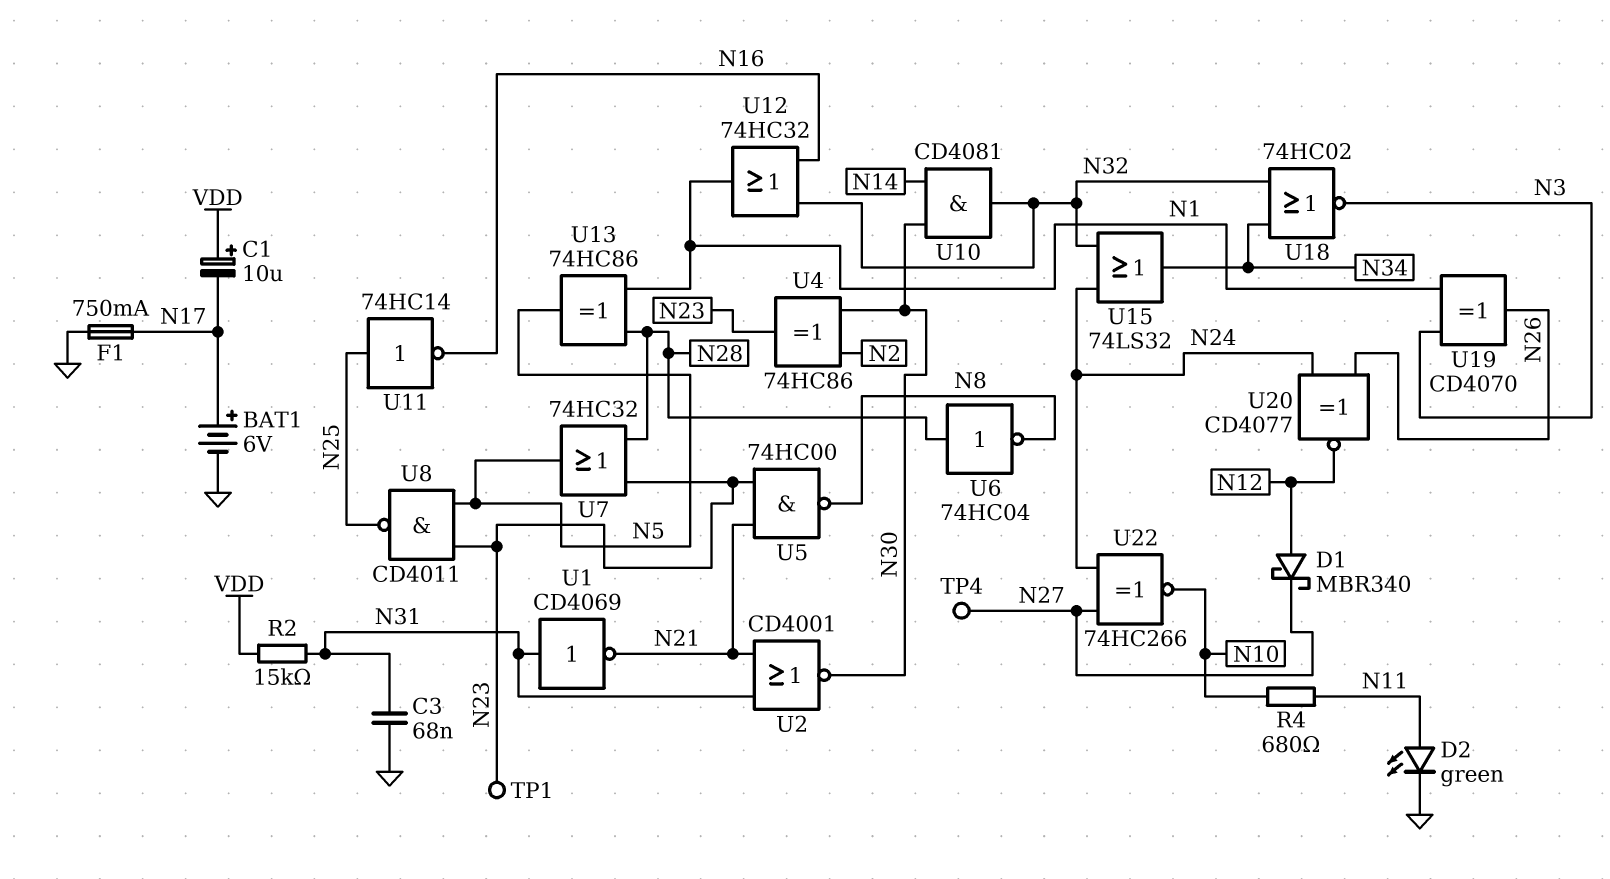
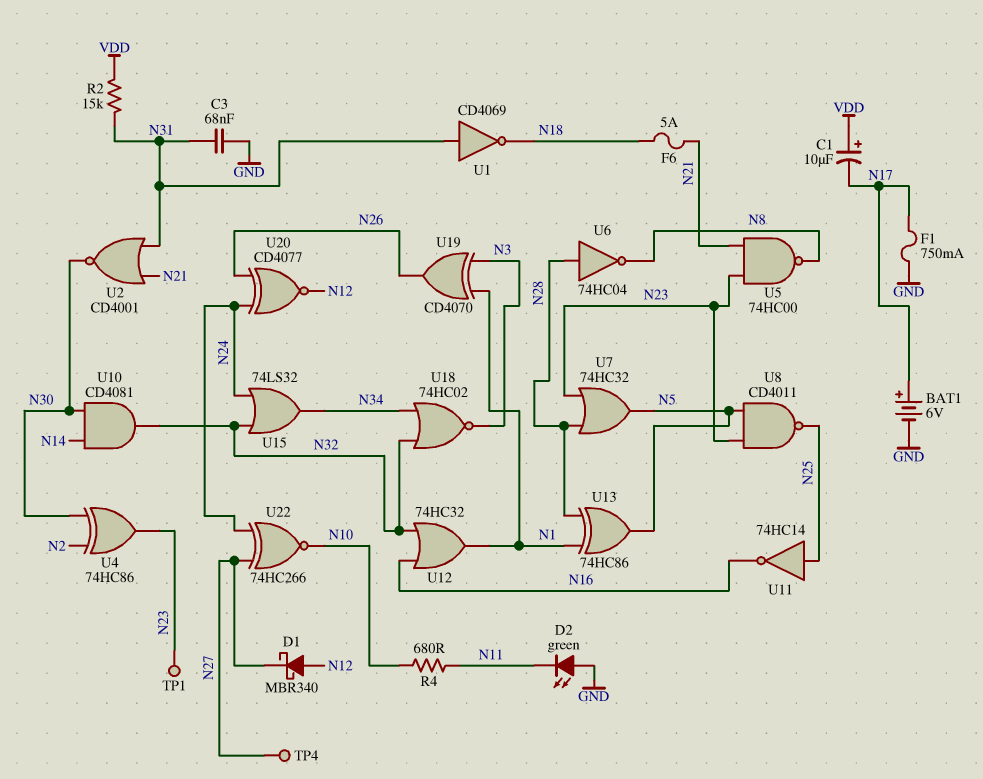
D2: LED green (A N11, K GND) -> LED green (A GND, K N11)
F6: none -> 5A (N18, N21)
U1: NOT CD4069 (in N31, out N21) -> NOT CD4069 (in N31, out N18)

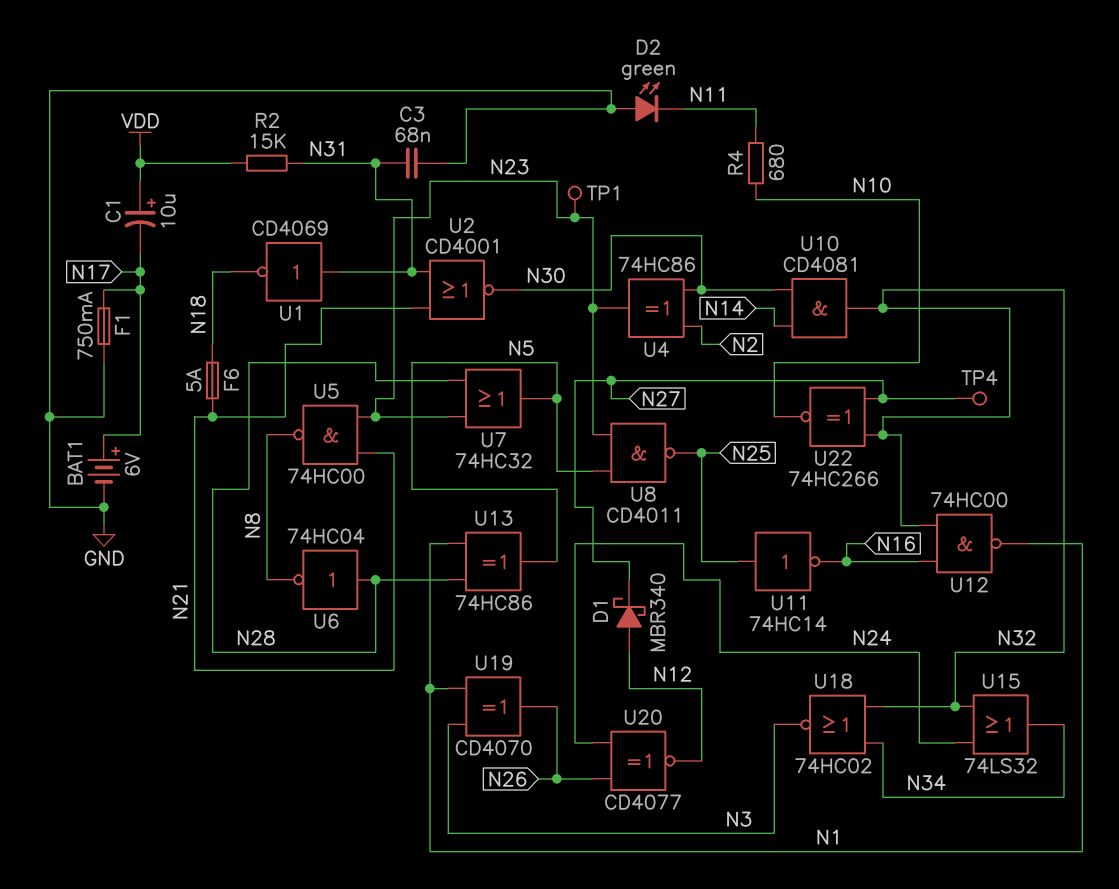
U12: OR 74HC32 (in N16, in N32, out N1) -> NAND 74HC00 (in N16, in N32, out N1)
U22: XNOR 74HC266 (in N24, in N27, out N10) -> XNOR 74HC266 (in N27, in N32, out N10)

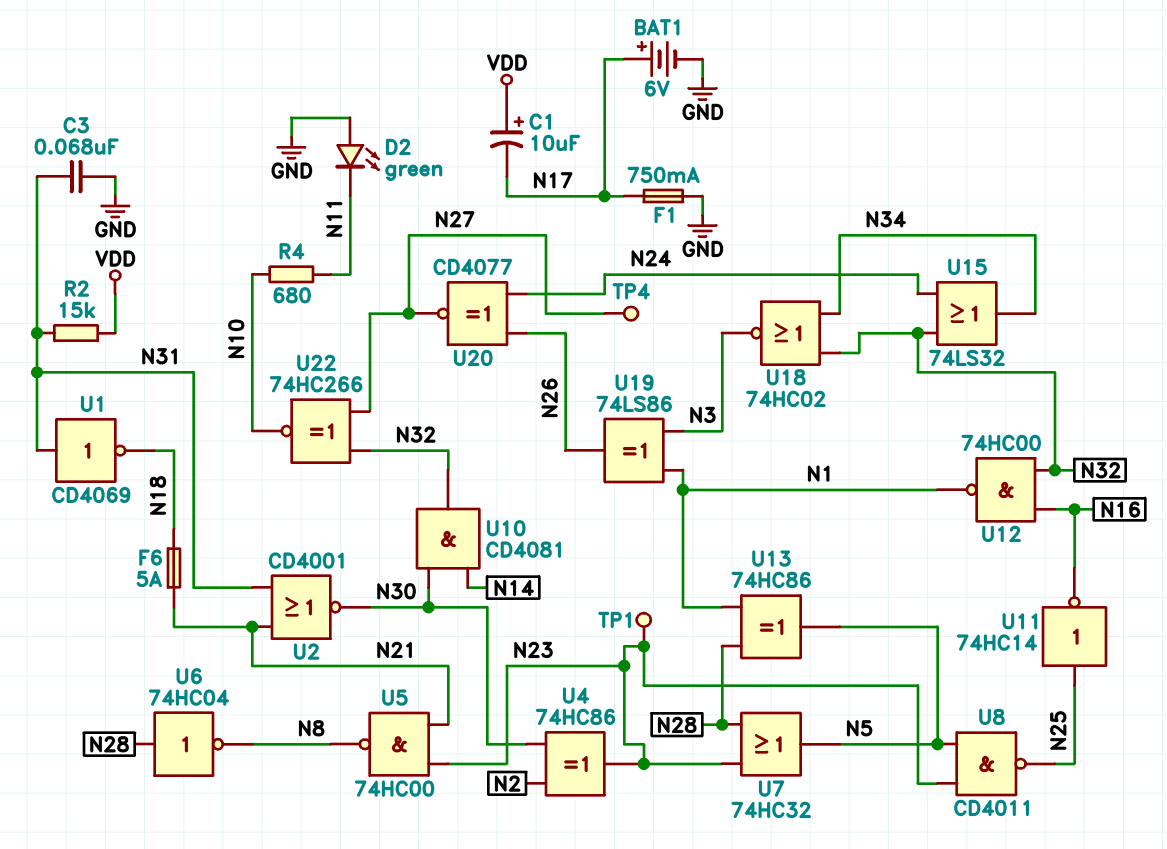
D1: schottky MBR340 (A N12, K N27) -> none
U19: XOR CD4070 (in N1, in N3, out N26) -> XOR 74LS86 (in N1, in N3, out N26)
U20: XNOR CD4077 (in N24, in N26, out N12) -> XNOR CD4077 (in N24, in N26, out N27)

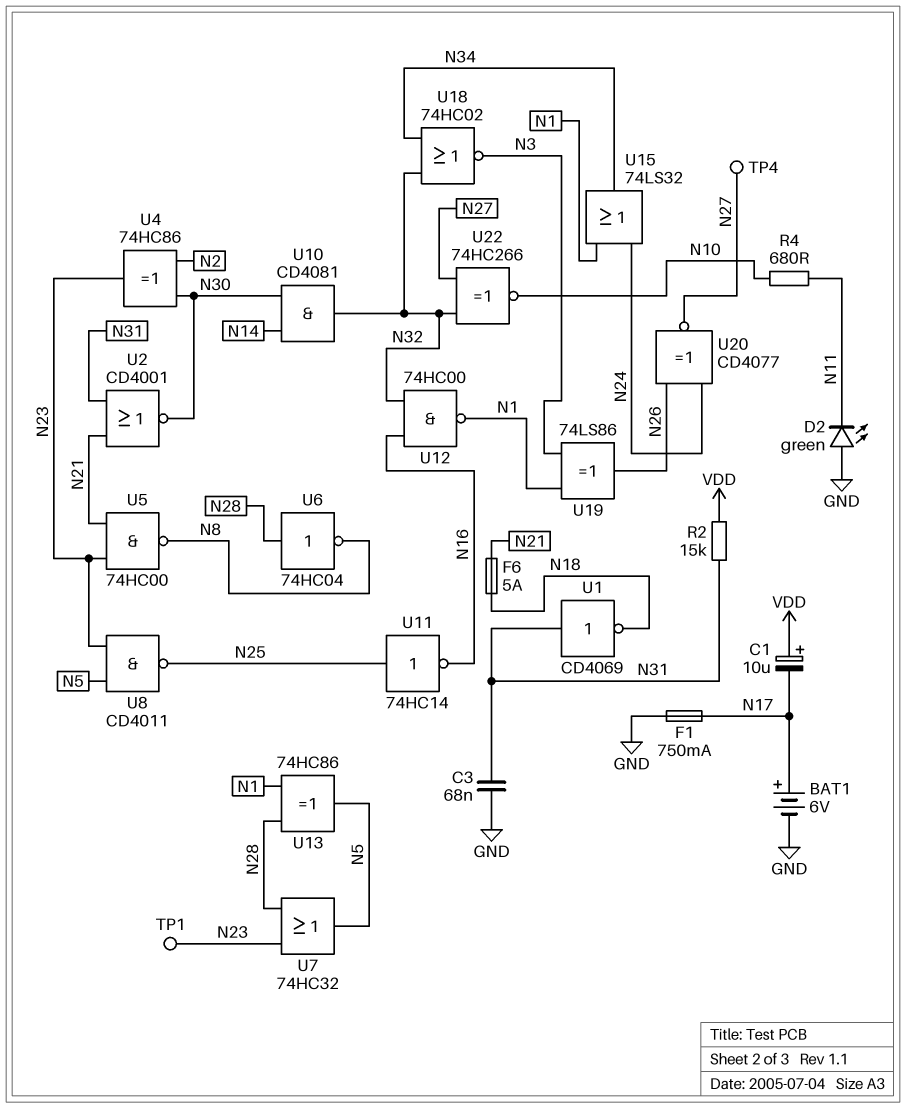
U15: OR 74LS32 (in N24, in N32, out N34) -> OR 74LS32 (in N1, in N24, out N34)

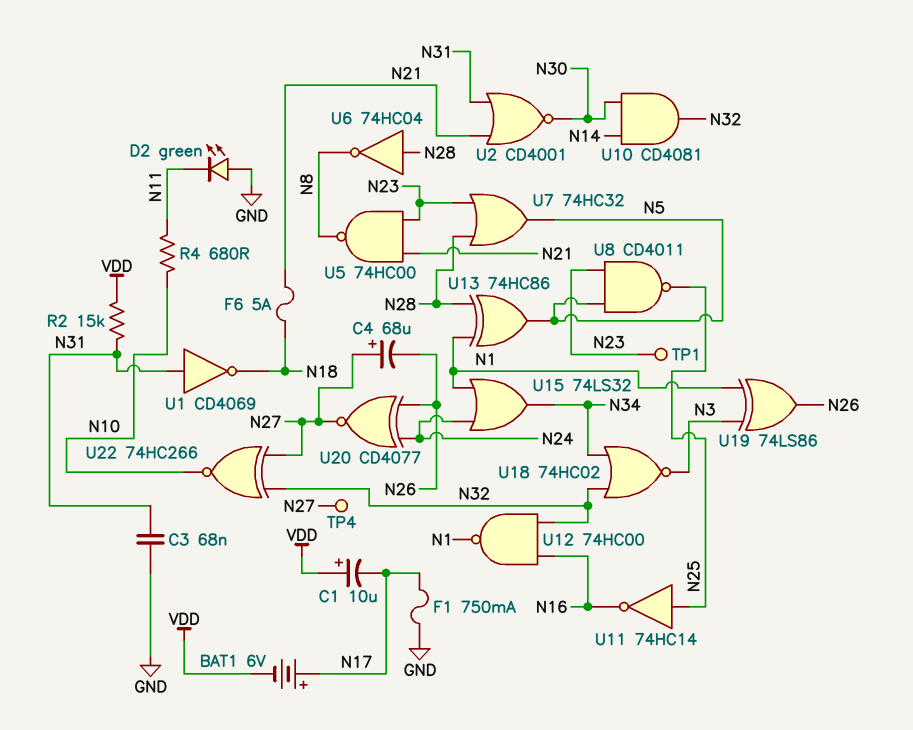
BAT1: 6V (plus N17, minus GND) -> 6V (plus N17, minus VDD)
C4: none -> 68uF (plus N27, minus N26)
U4: XOR 74HC86 (in N2, in N30, out N23) -> none

